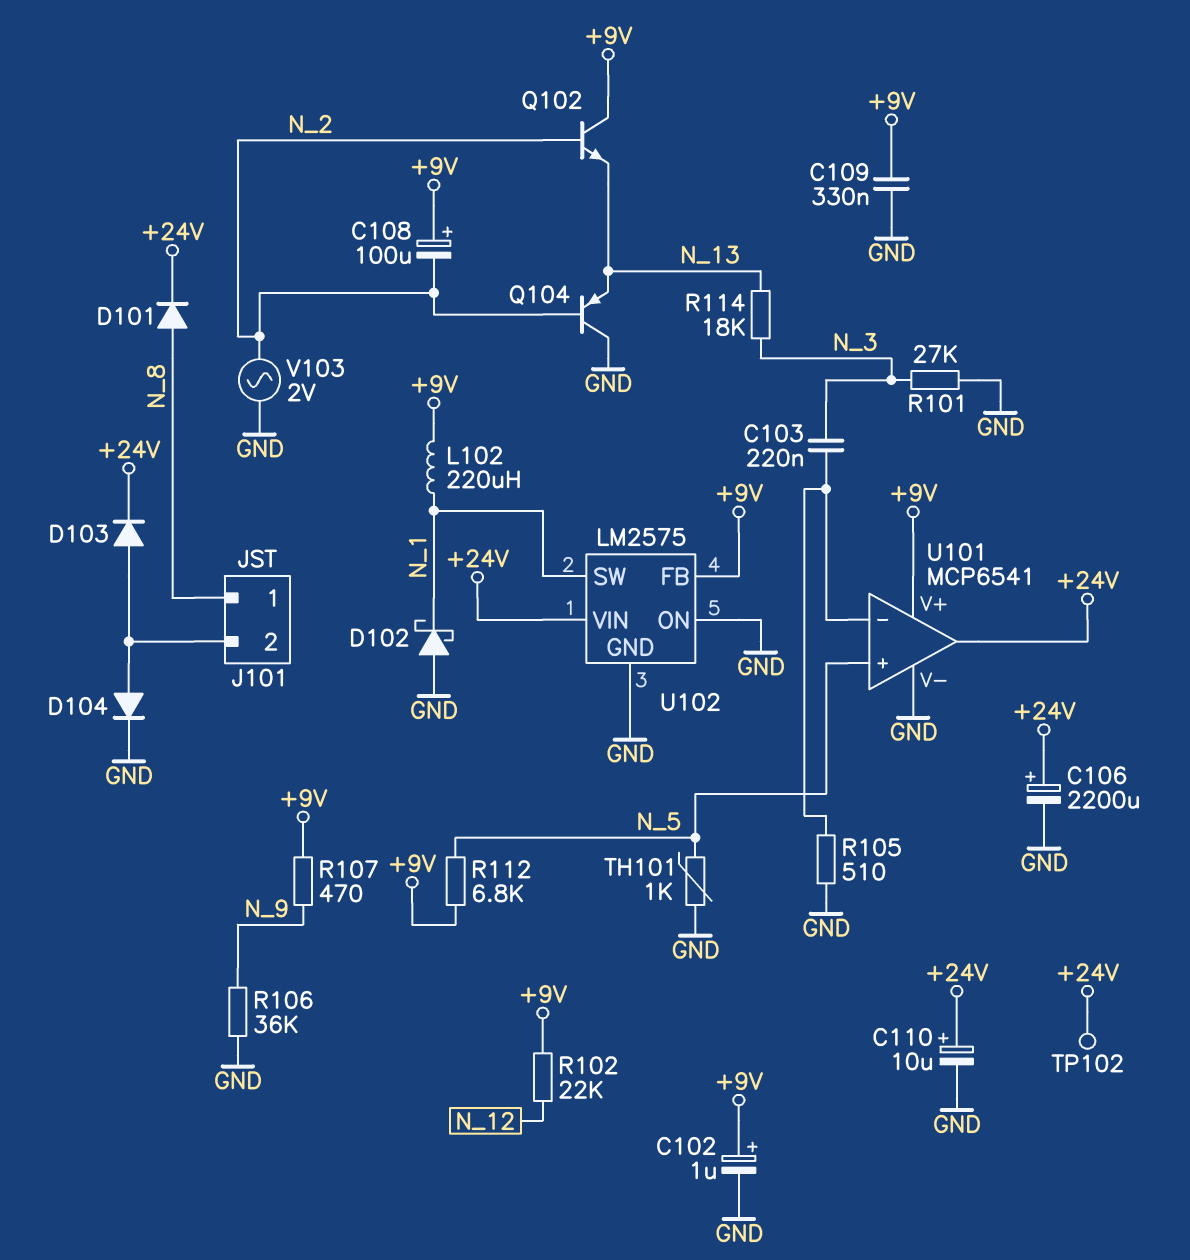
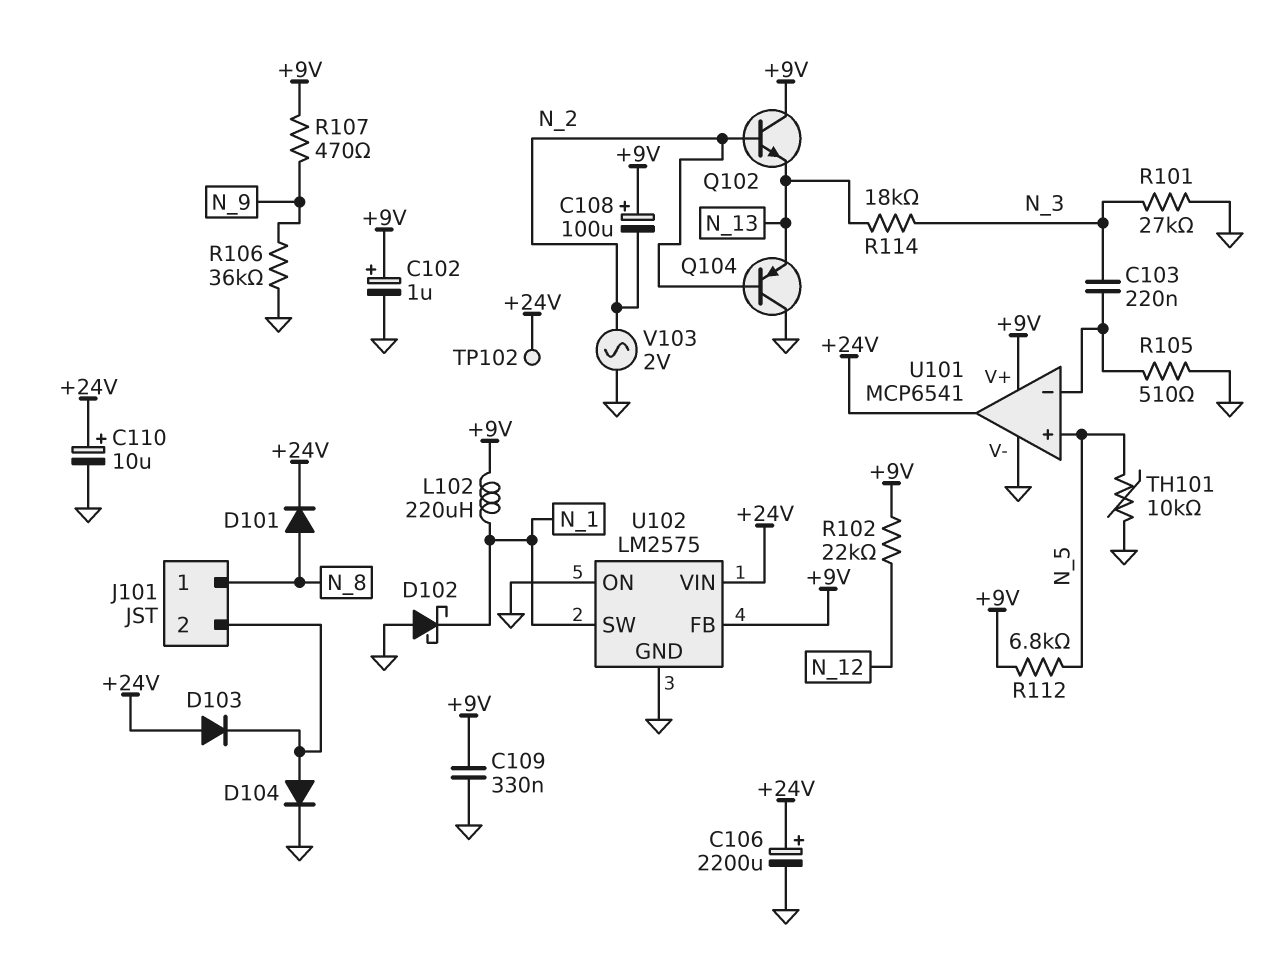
D103: diode (A J101/2, K +24V) -> diode (A +24V, K J101/2)
TH101: 1k (GND, N_5) -> 10k (GND, N_5)

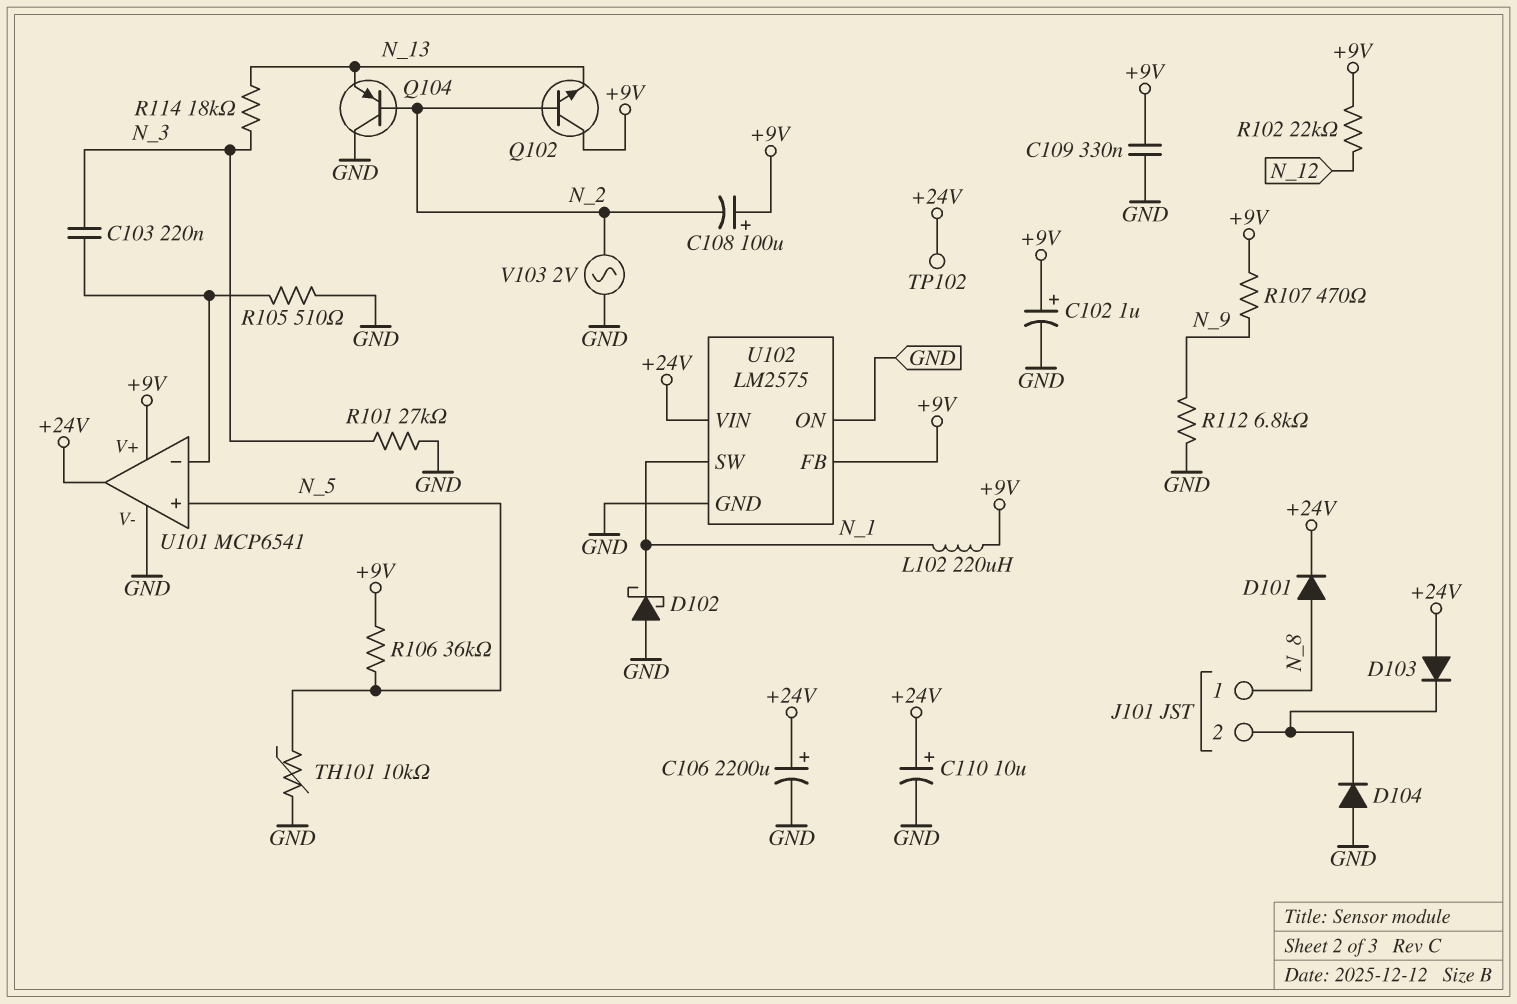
D104: diode (A J101/2, K GND) -> diode (A GND, K J101/2)
R106: 36k (GND, N_9) -> 36k (+9V, N_5)
R112: 6.8k (+9V, N_5) -> 6.8k (GND, N_9)

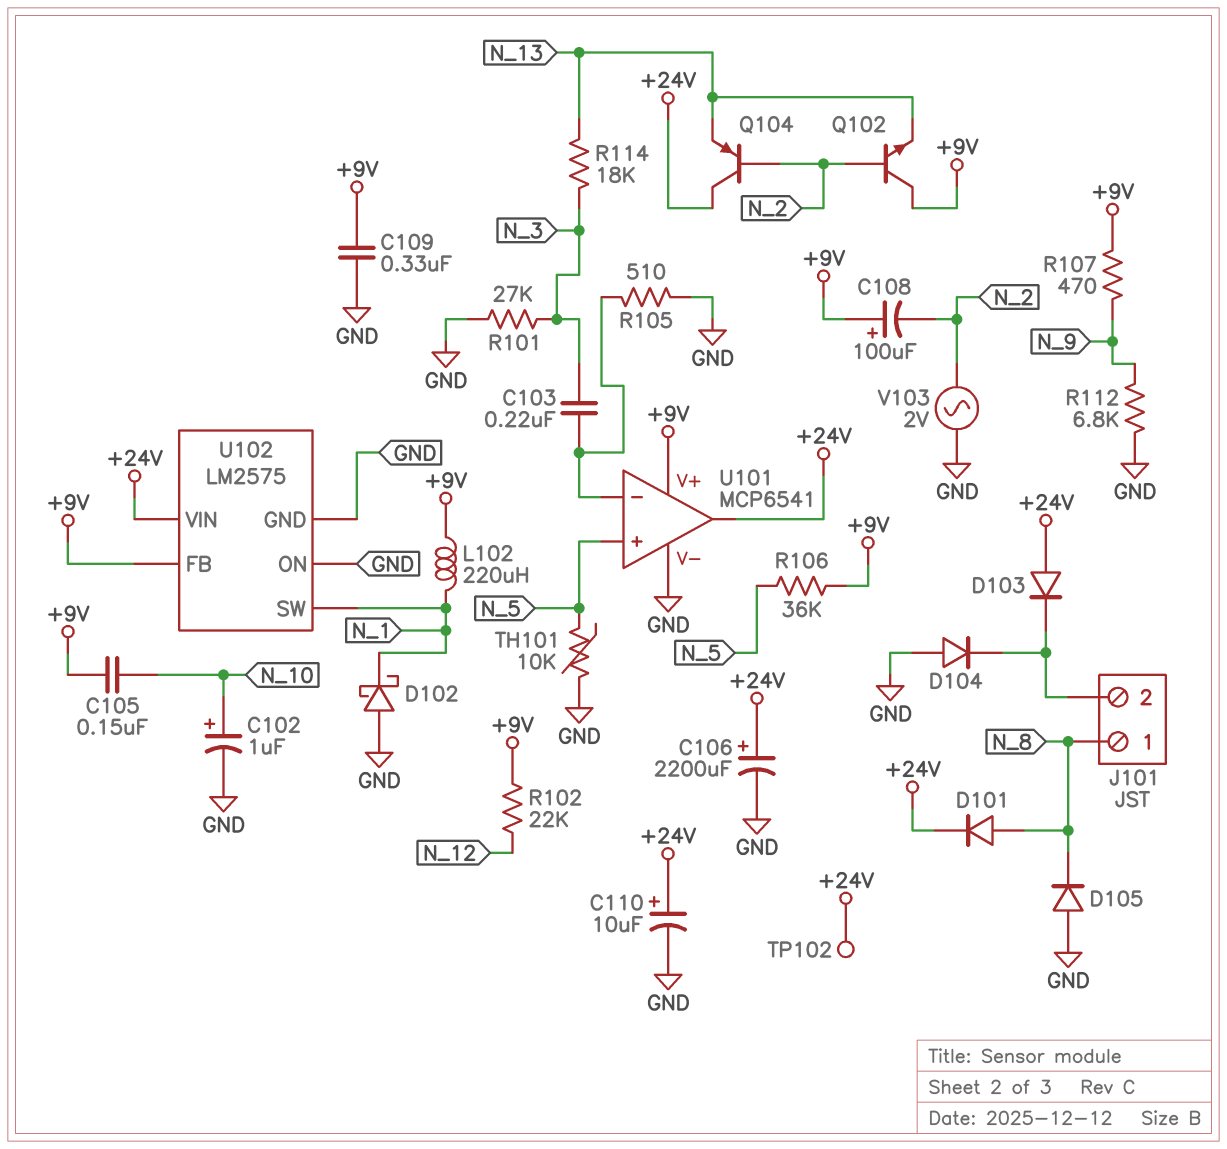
C102: 1uF (plus +9V, minus GND) -> 1uF (plus N_10, minus GND)
C105: none -> 150nF (+9V, N_10)
D105: none -> diode (A GND, K N_8)
Q104: PNP (B N_2, C GND, E N_13) -> PNP (B N_2, C +24V, E N_13)

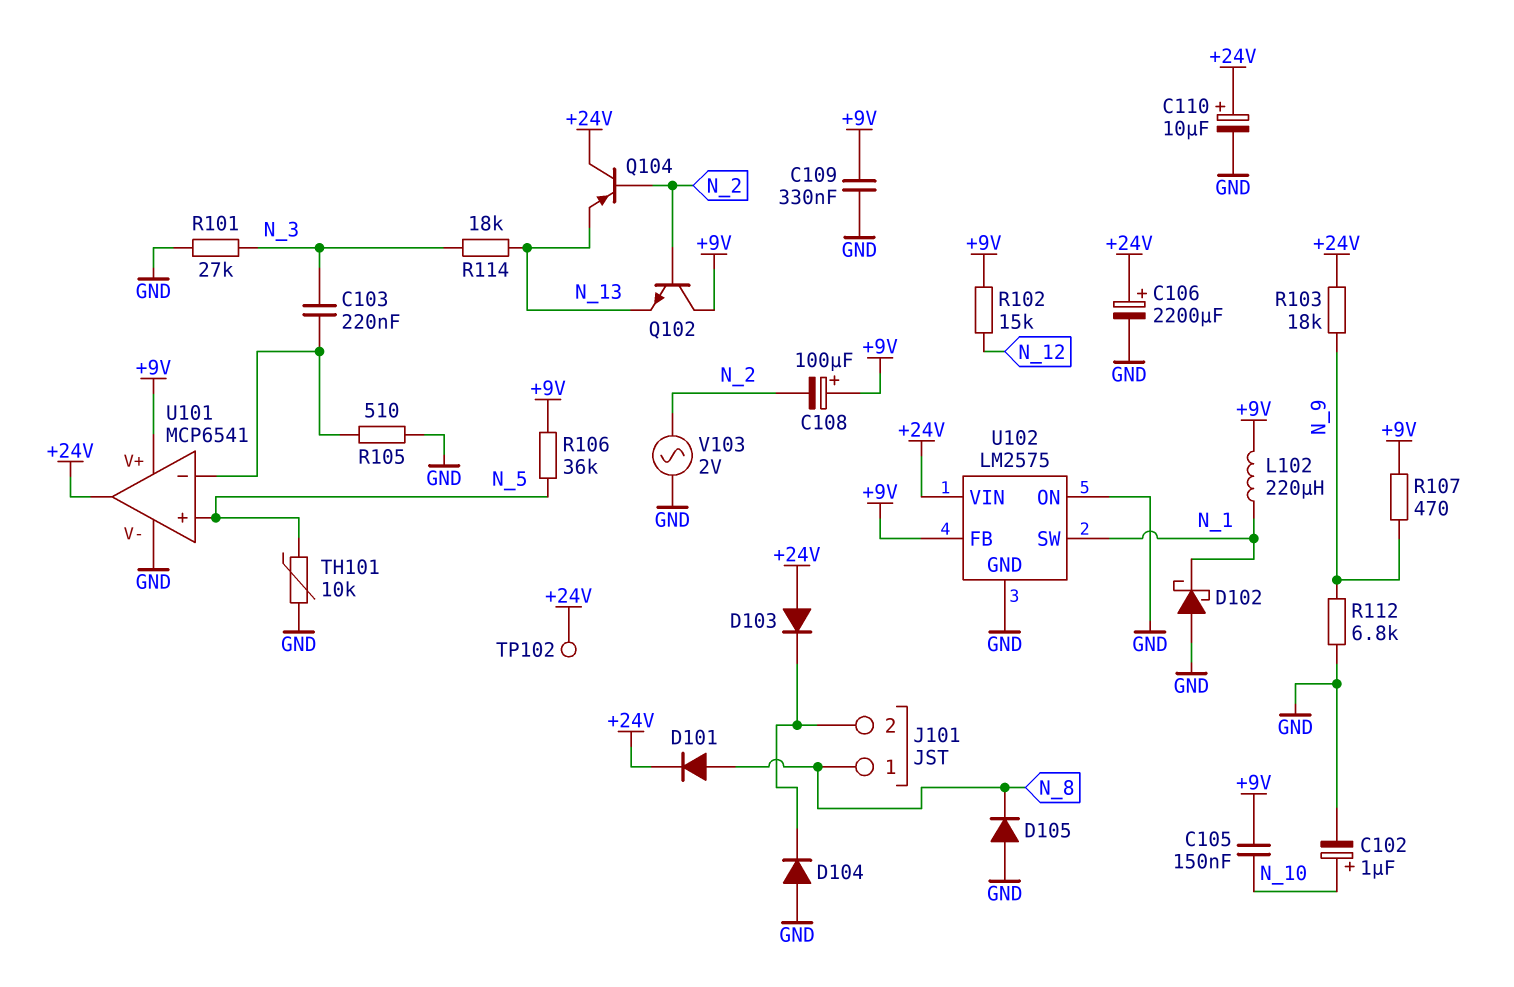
R102: 22k (+9V, N_12) -> 15k (+9V, N_12)
R103: none -> 18k (+24V, N_9)

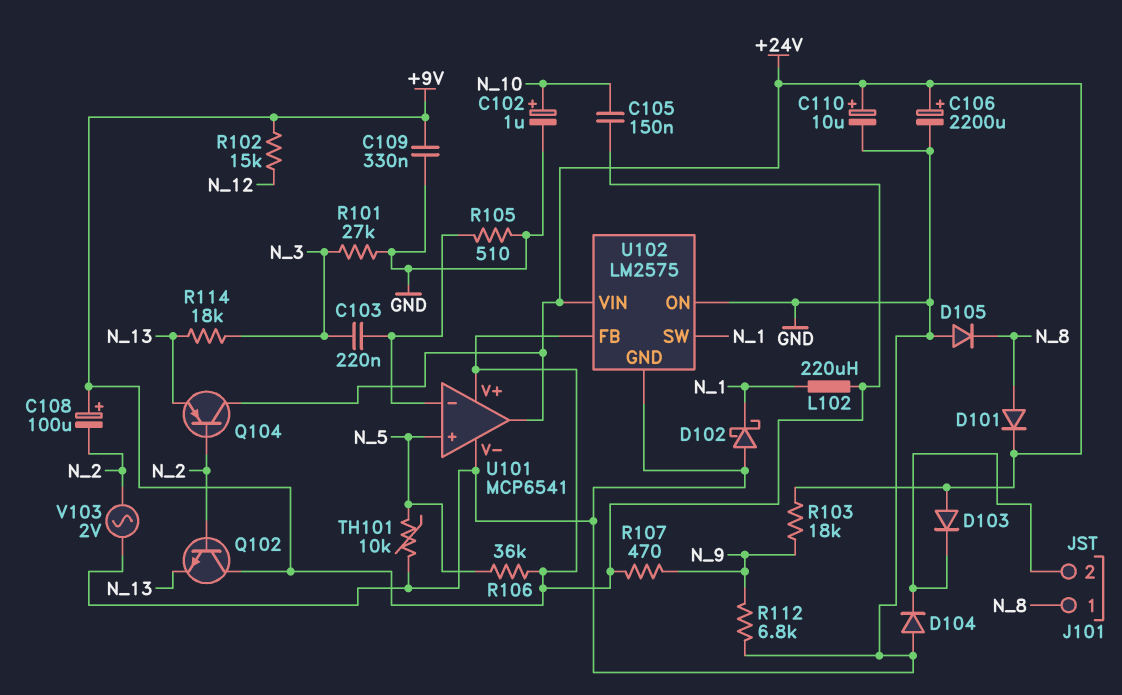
TP102: test point (+24V) -> none

